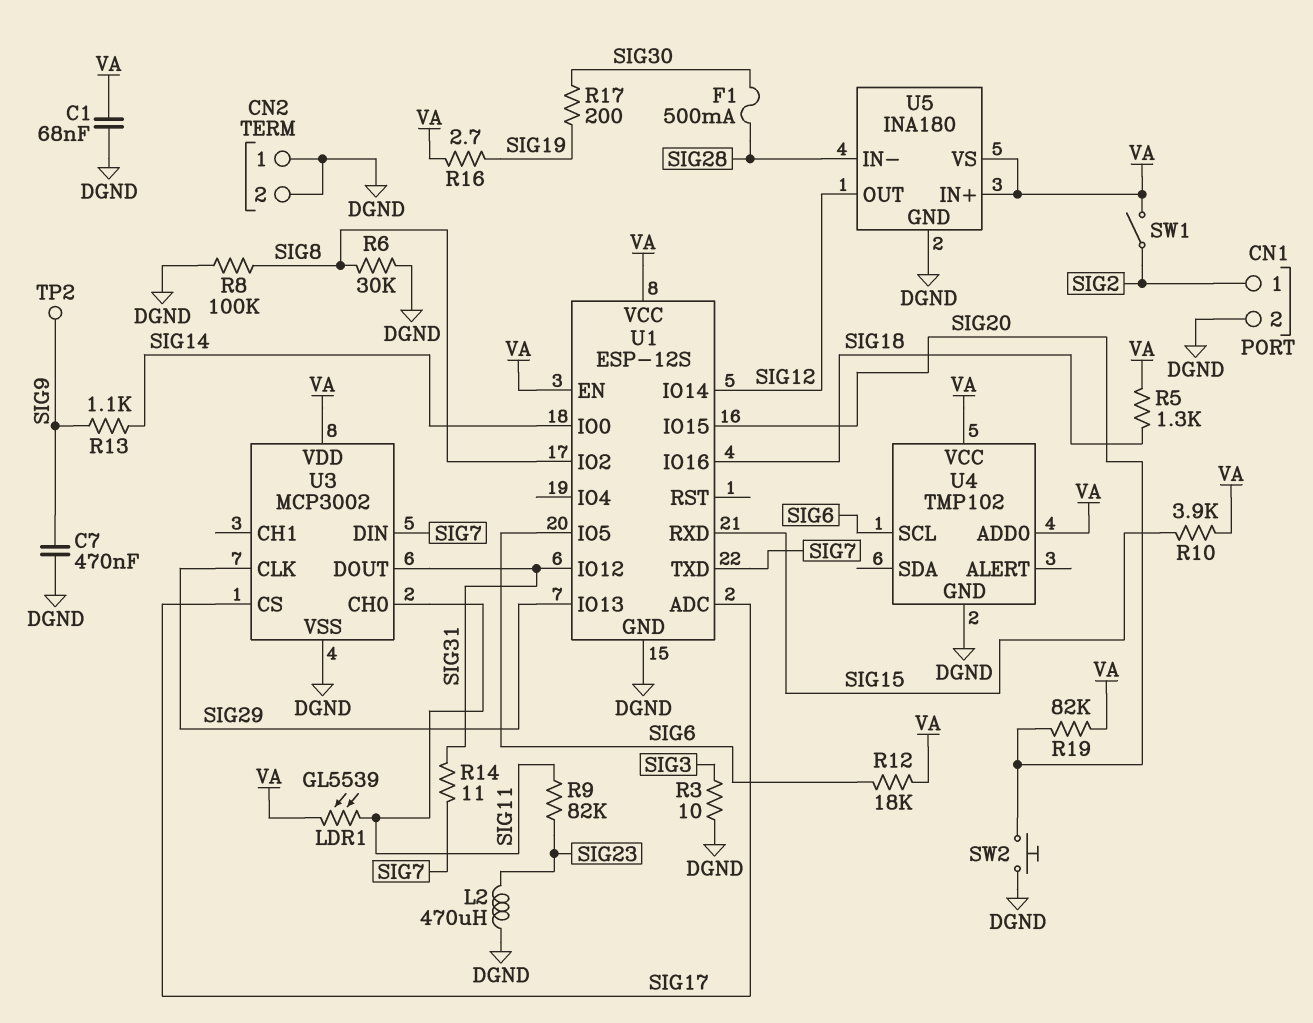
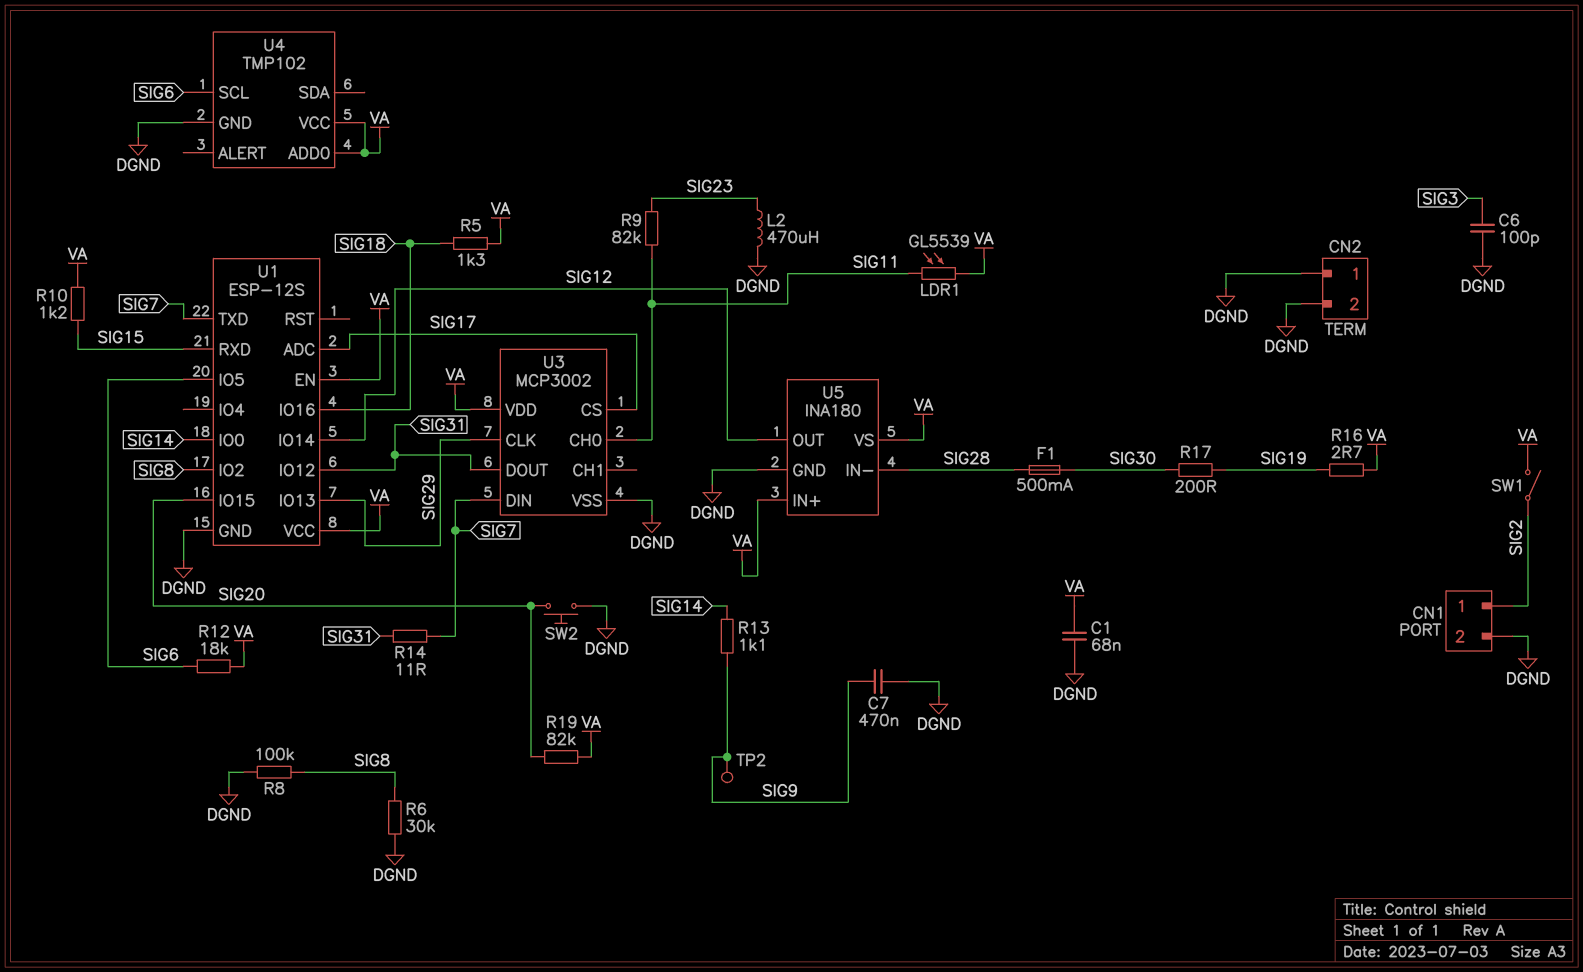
C6: none -> 100pF (DGND, SIG3)
R3: 10 (DGND, SIG3) -> none
R10: 3.9k (SIG15, VA) -> 1.2k (SIG15, VA)

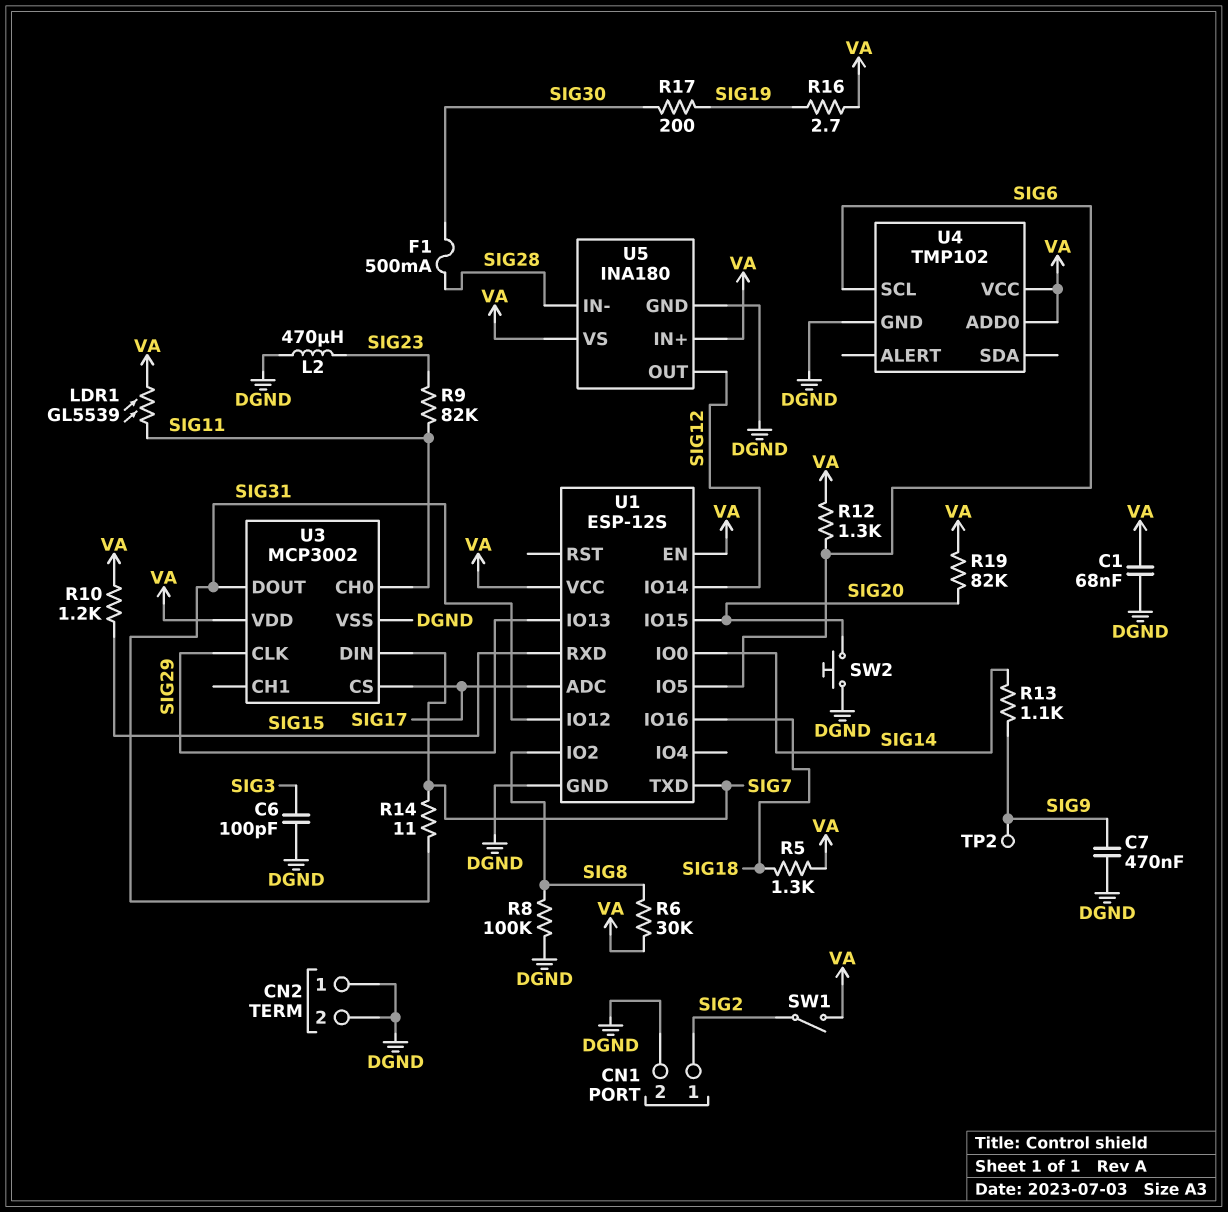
R6: 30k (DGND, SIG8) -> 30k (SIG8, VA)
R12: 18k (SIG6, VA) -> 1.3k (SIG6, VA)

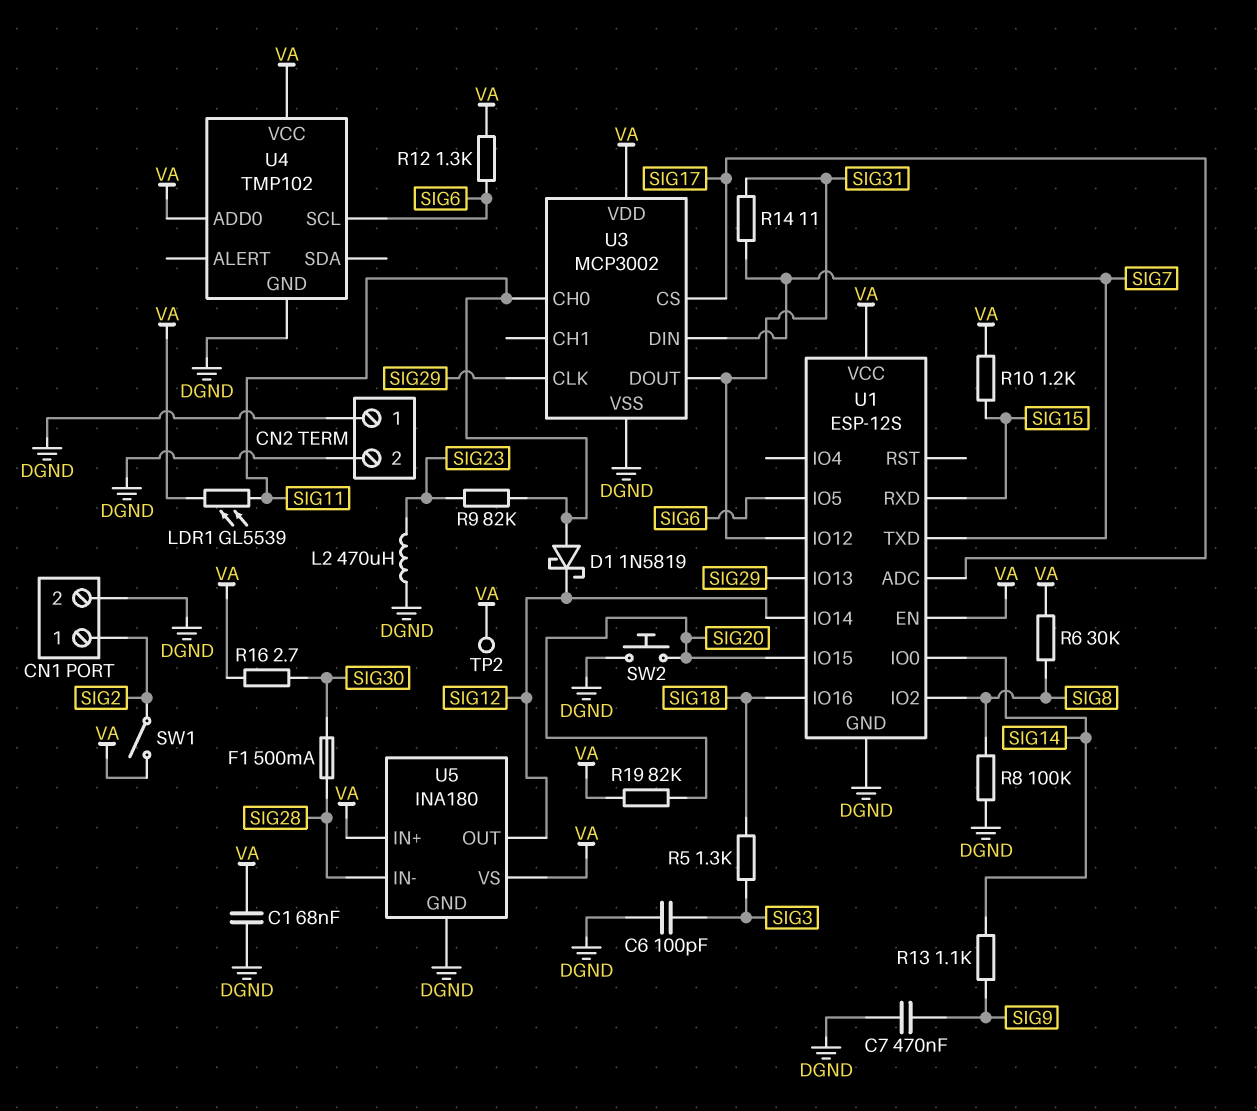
D1: none -> schottky 1N5819 (A SIG11, K SIG12)
R5: 1.3k (SIG18, VA) -> 1.3k (SIG3, SIG18)
R16: 2.7 (SIG19, VA) -> 2.7 (SIG30, VA)
R17: 200 (SIG19, SIG30) -> none
TP2: test point (SIG9) -> test point (VA)

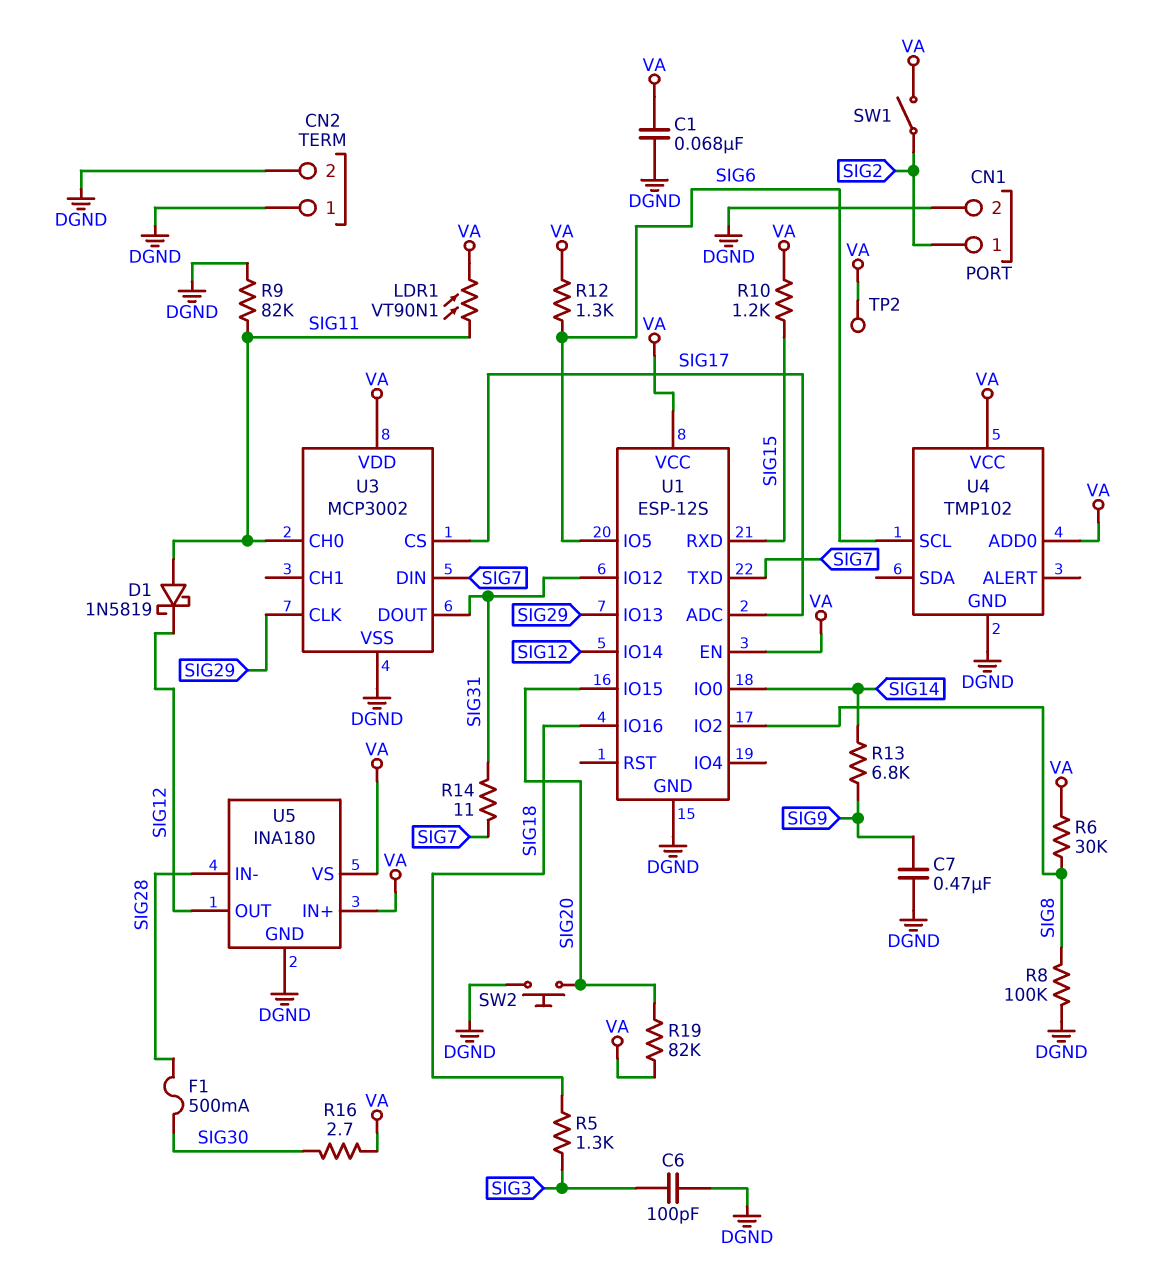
L2: 470uH (DGND, SIG23) -> none
LDR1: GL5539 (SIG11, VA) -> VT90N1 (SIG11, VA)
R9: 82k (SIG11, SIG23) -> 82k (DGND, SIG11)
R13: 1.1k (SIG9, SIG14) -> 6.8k (SIG9, SIG14)

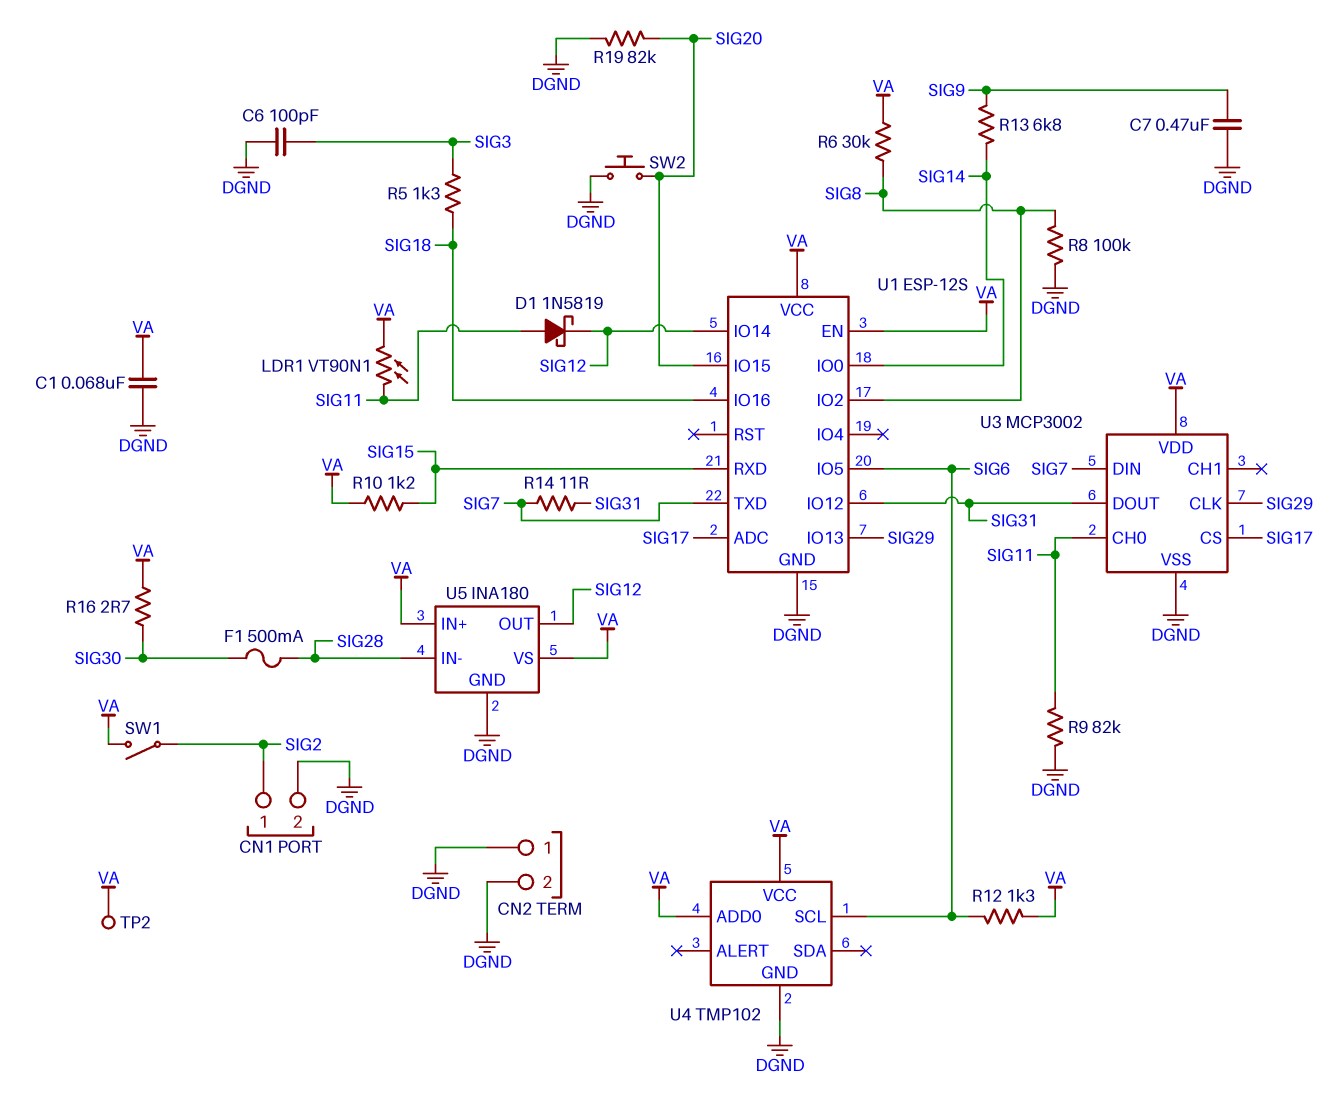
R19: 82k (SIG20, VA) -> 82k (DGND, SIG20)

